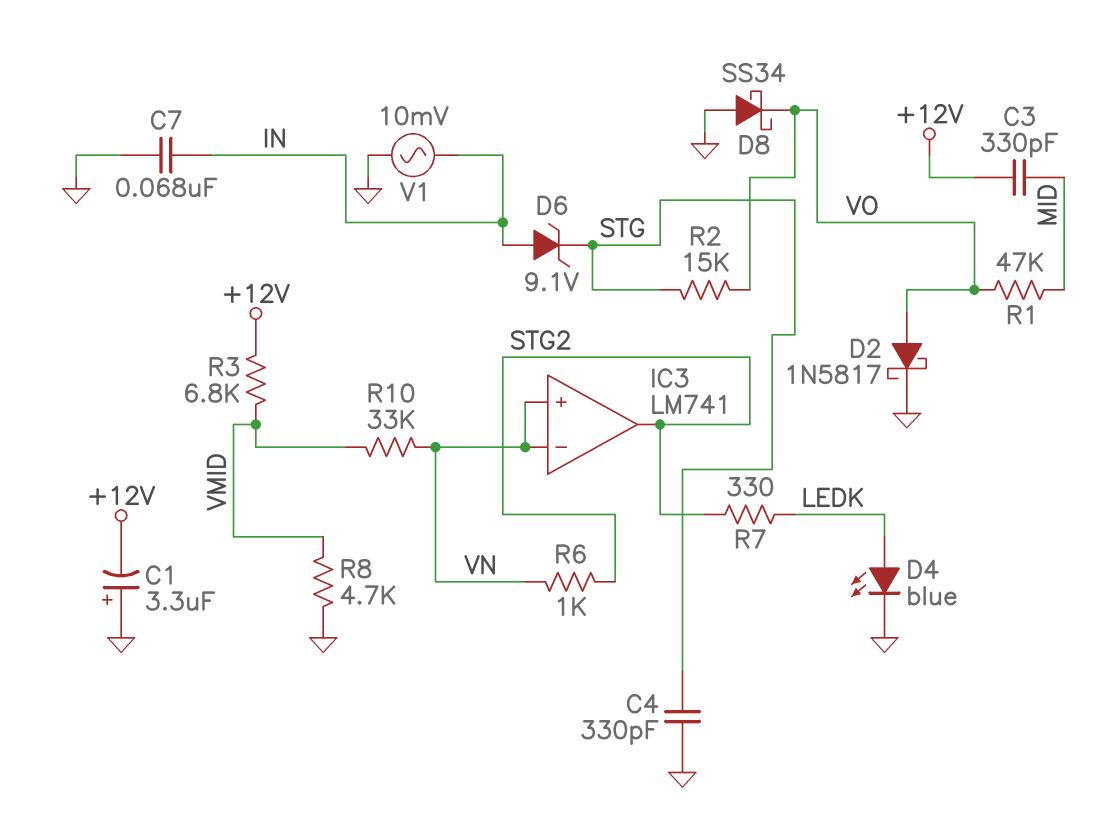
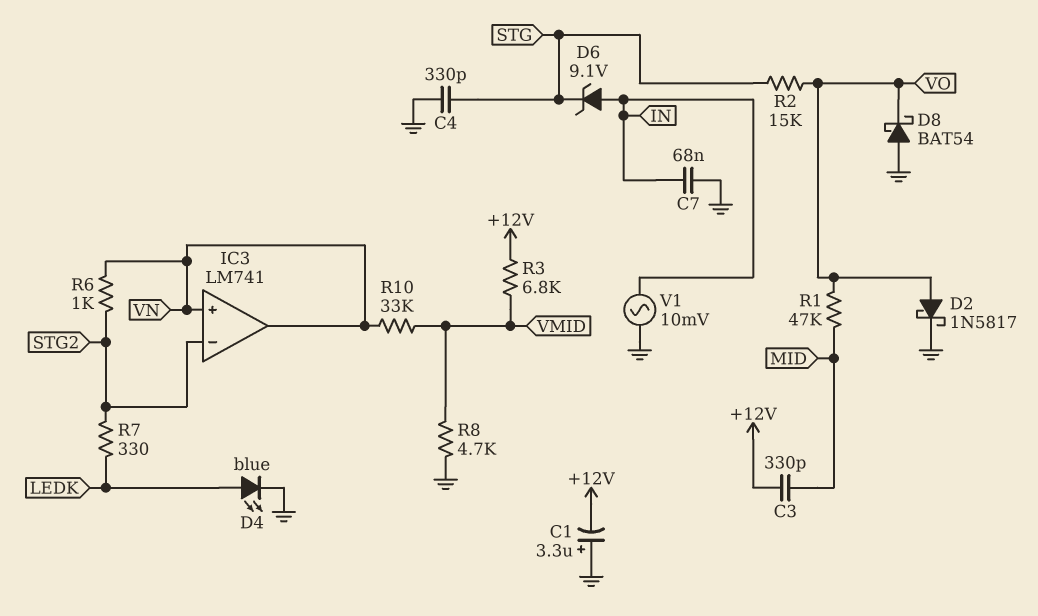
D8: schottky SS34 (A GND, K VO) -> schottky BAT54 (A GND, K VO)
IC3 pin in-: VN -> STG2
IC3 pin out: STG2 -> VN

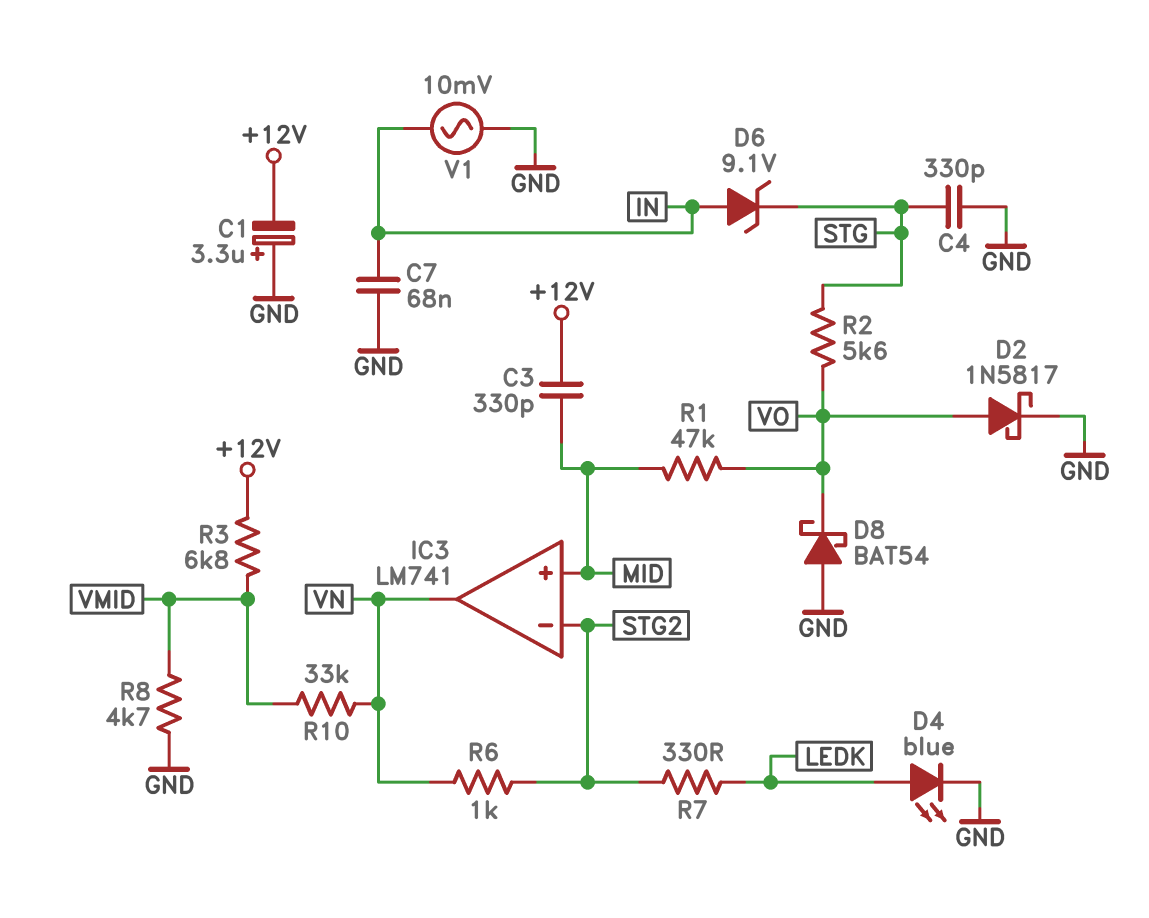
IC3 pin in+: VN -> MID
R2: 15k (STG, VO) -> 5.6k (STG, VO)

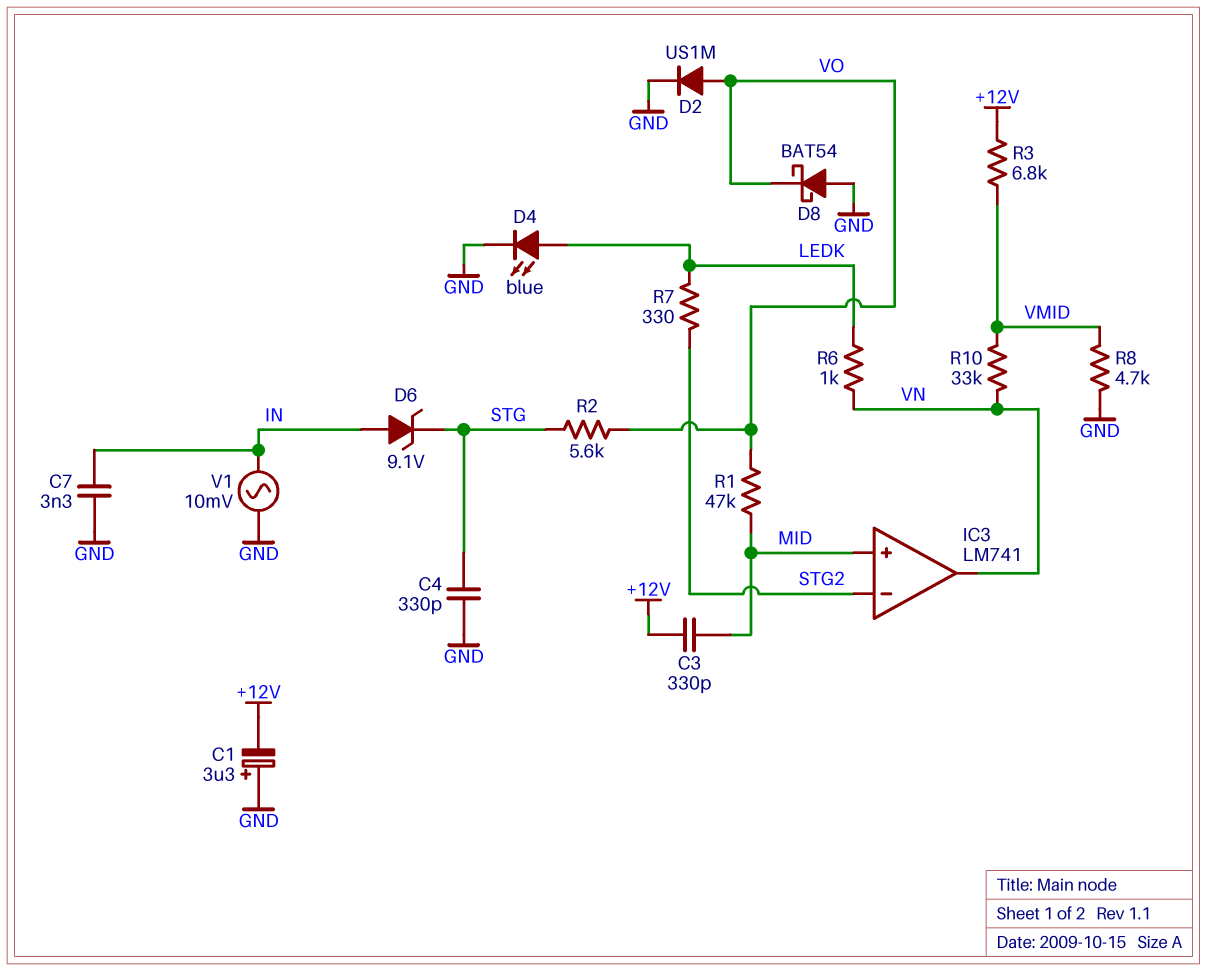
C7: 68nF (GND, IN) -> 3.3nF (GND, IN)
D2: schottky 1N5817 (A VO, K GND) -> diode US1M (A VO, K GND)
R6: 1k (STG2, VN) -> 1k (LEDK, VN)

